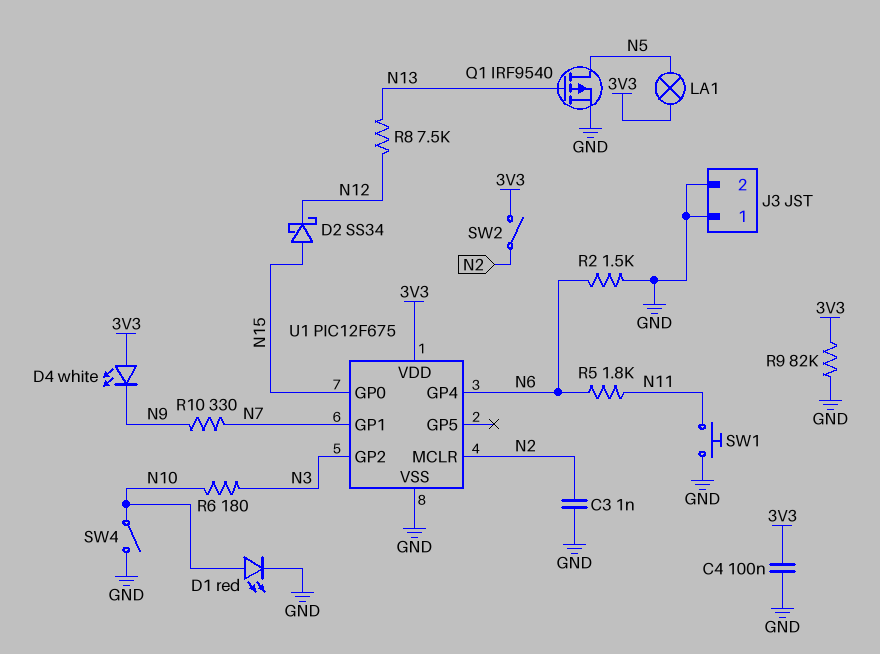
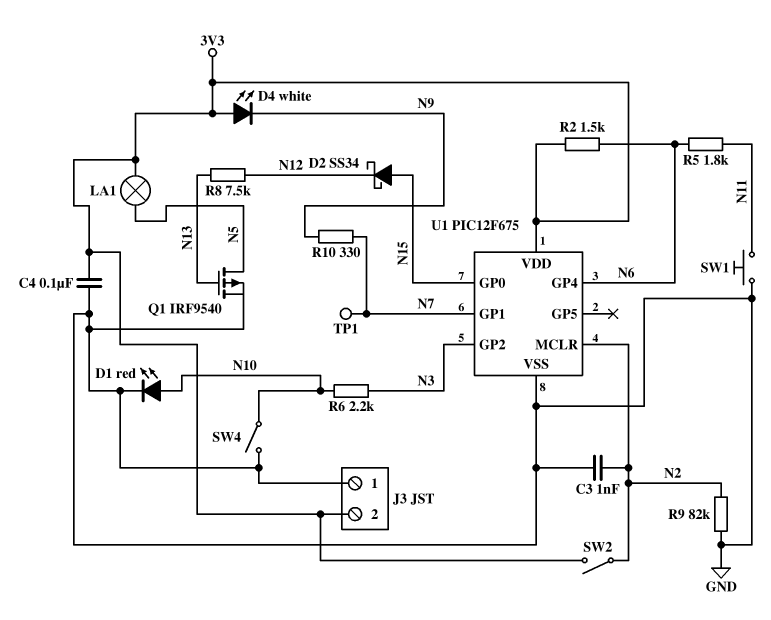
J3 pin 2: GND -> 3V3
R2: 1.5k (GND, N6) -> 1.5k (3V3, N6)
R6: 180 (N3, N10) -> 2.2k (N3, N10)
R9: 82k (3V3, GND) -> 82k (GND, N2)
TP1: none -> test point (N7)

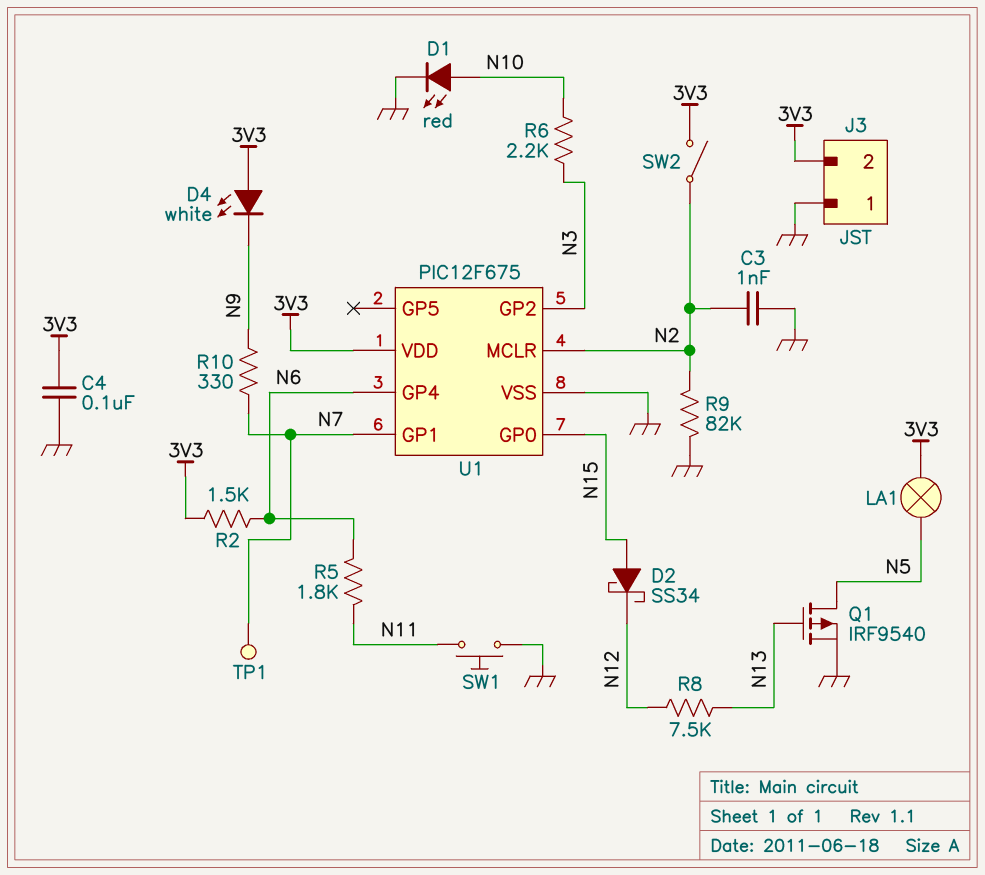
SW4: switch (GND, N10) -> none

